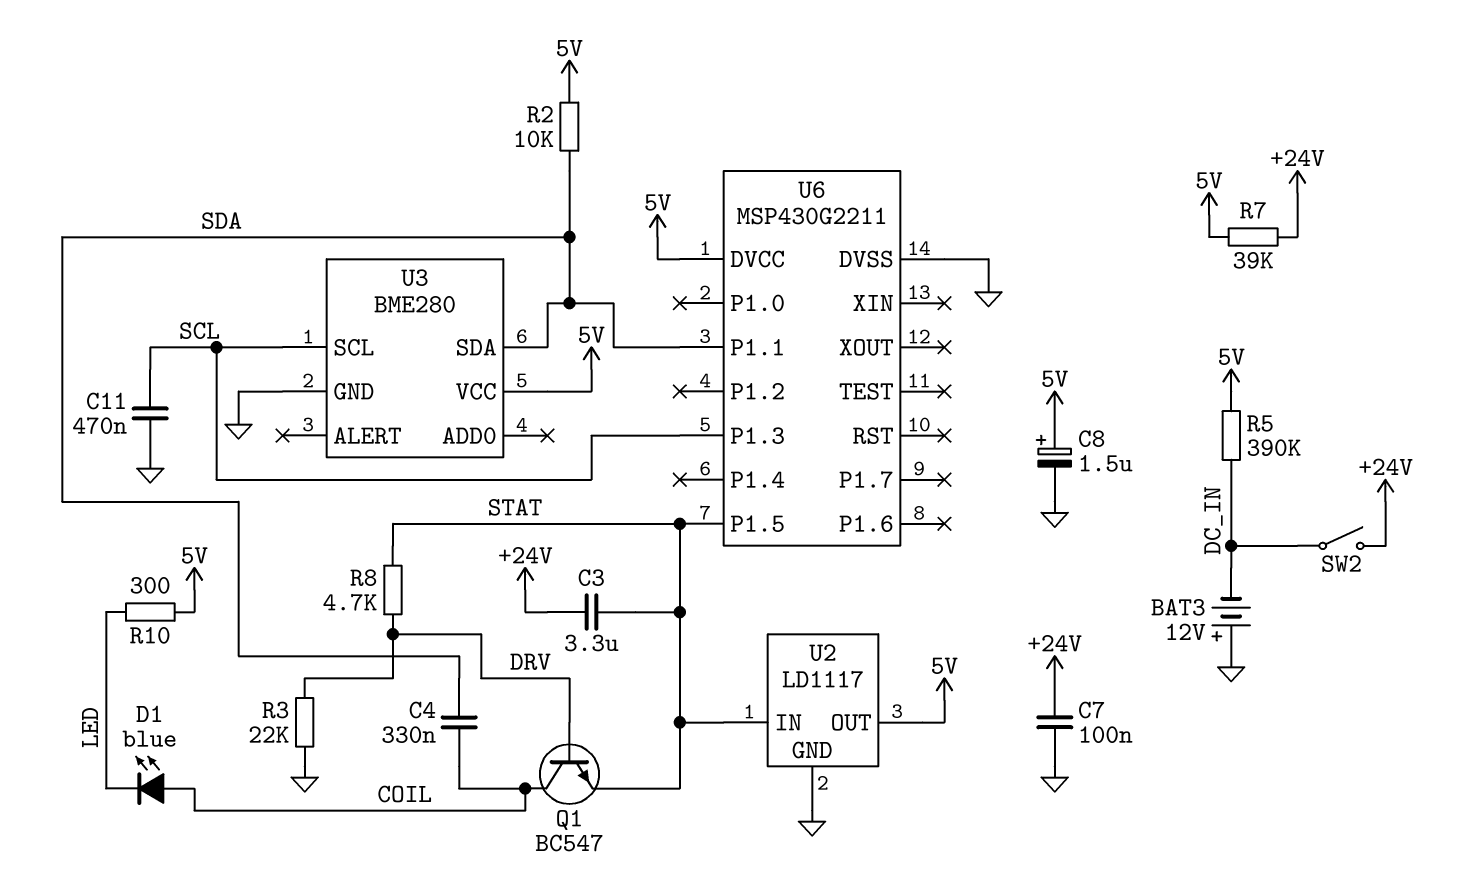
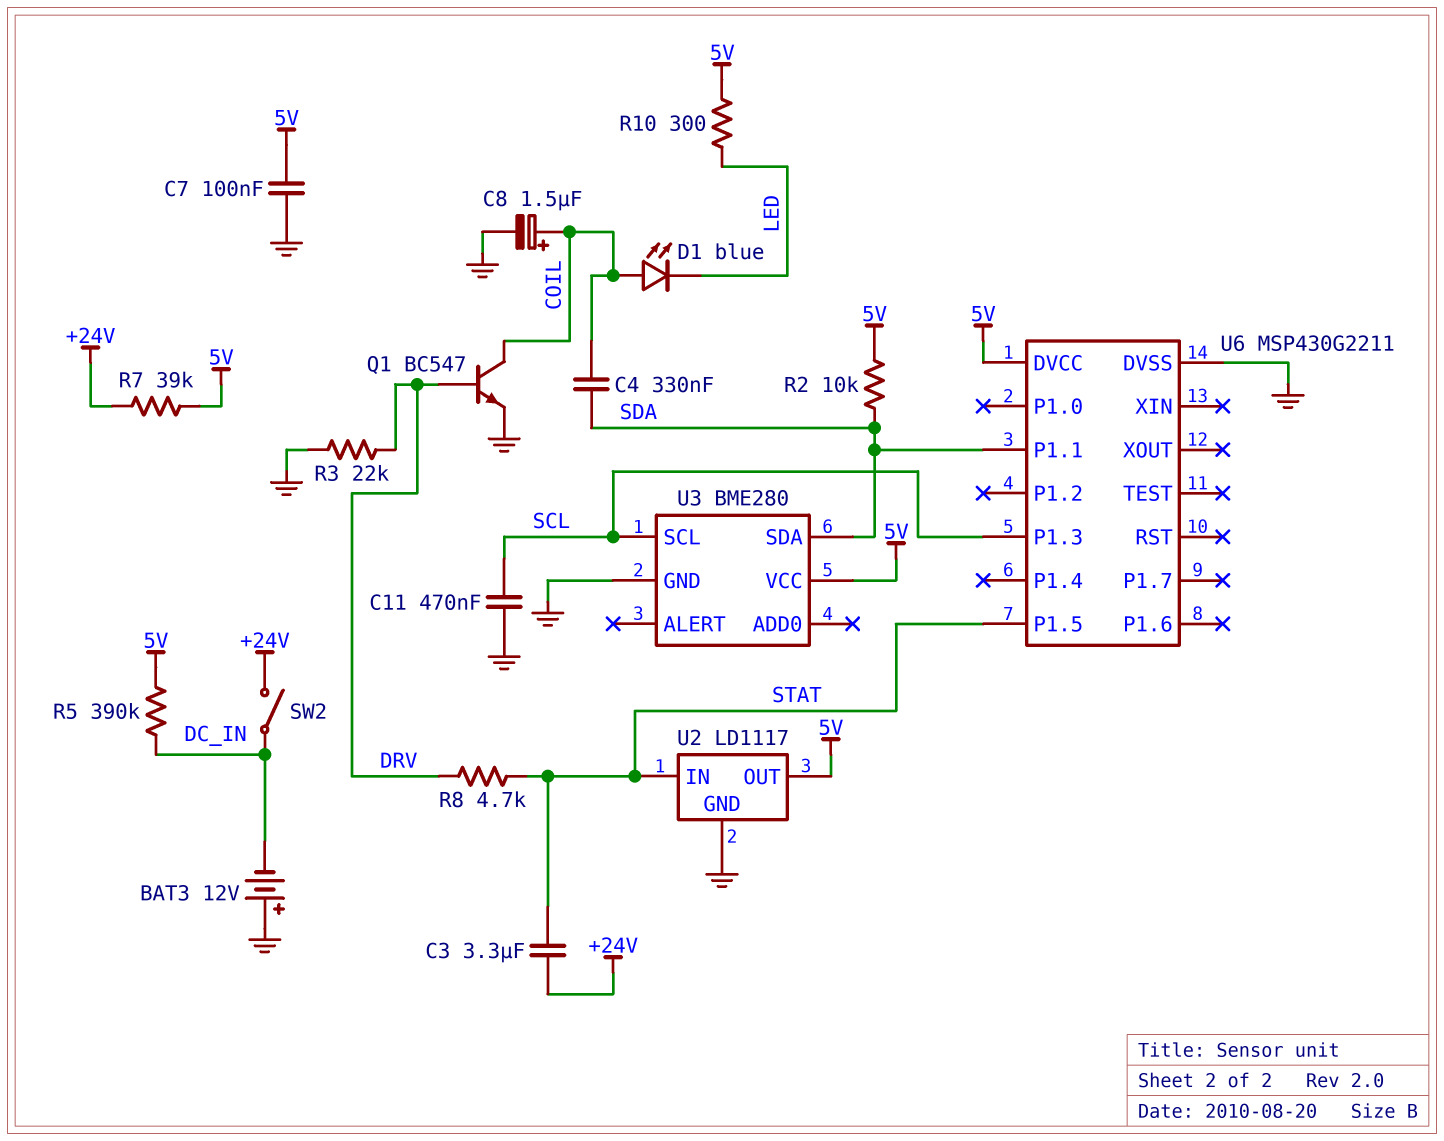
C7: 100nF (+24V, GND) -> 100nF (5V, GND)
C8: 1.5uF (plus 5V, minus GND) -> 1.5uF (plus COIL, minus GND)
Q1: NPN BC547 (B DRV, C COIL, E STAT) -> NPN BC547 (B DRV, C COIL, E GND)

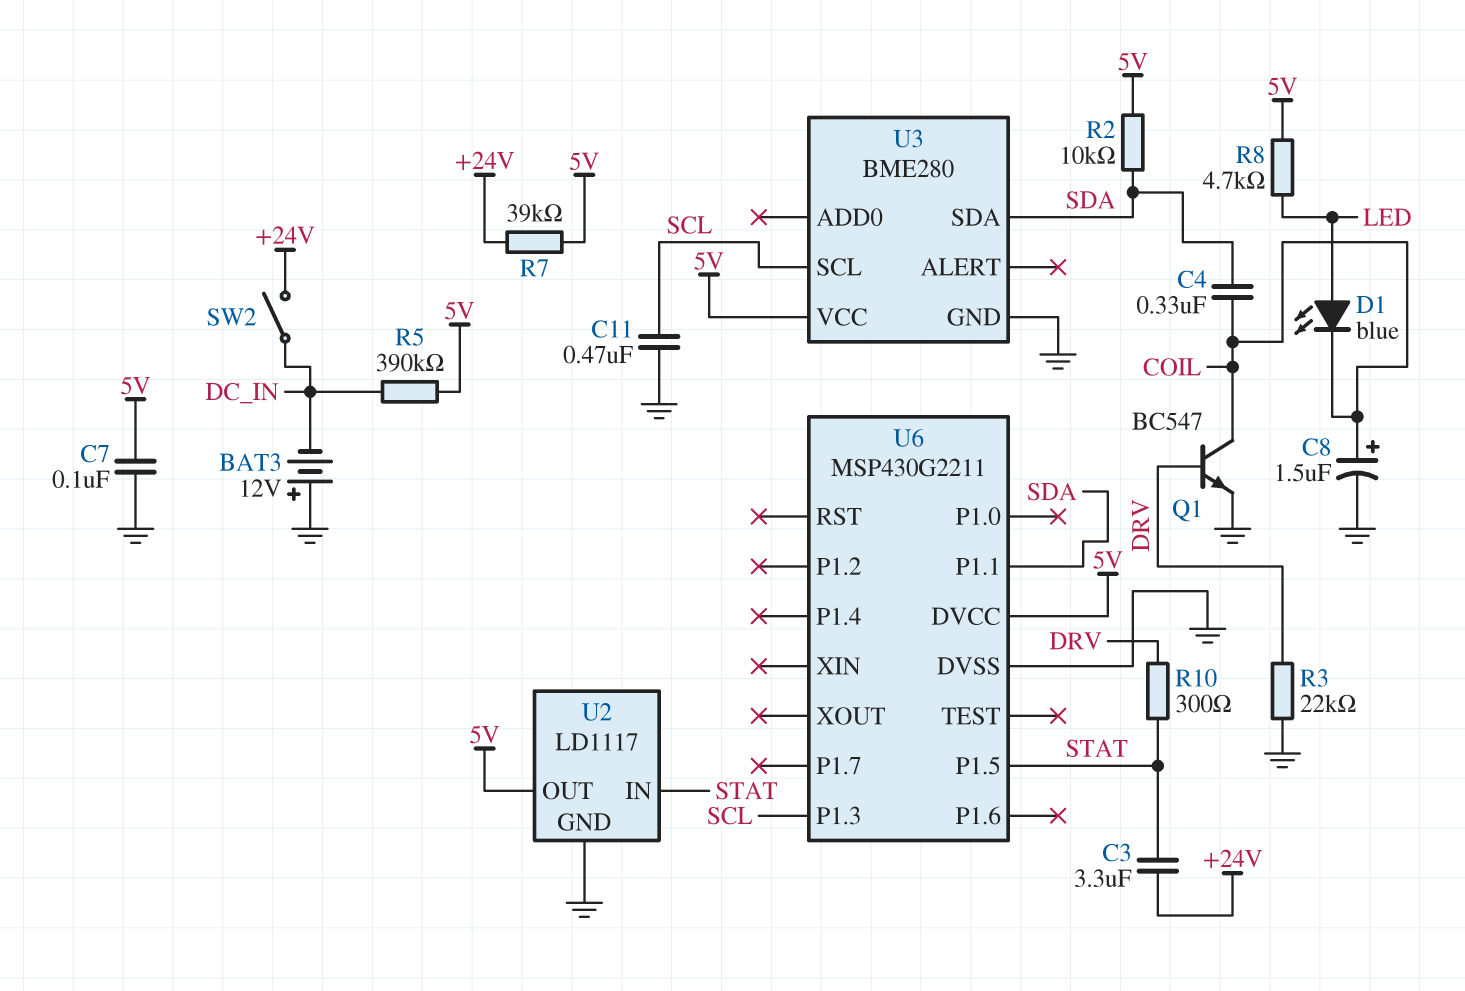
D1: LED blue (A COIL, K LED) -> LED blue (A LED, K COIL)
R8: 4.7k (DRV, STAT) -> 4.7k (5V, LED)
R10: 300 (5V, LED) -> 300 (DRV, STAT)

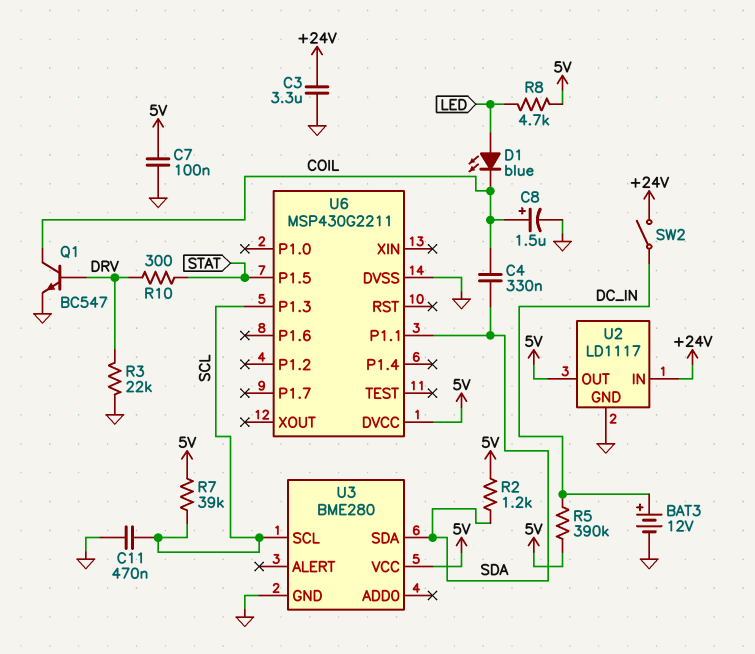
BAT3: 12V (plus GND, minus DC_IN) -> 12V (plus DC_IN, minus GND)
C3: 3.3uF (+24V, STAT) -> 3.3uF (+24V, GND)
R2: 10k (5V, SDA) -> 1.2k (5V, SDA)
R7: 39k (+24V, 5V) -> 39k (5V, SCL)
U2 pin IN: STAT -> +24V

